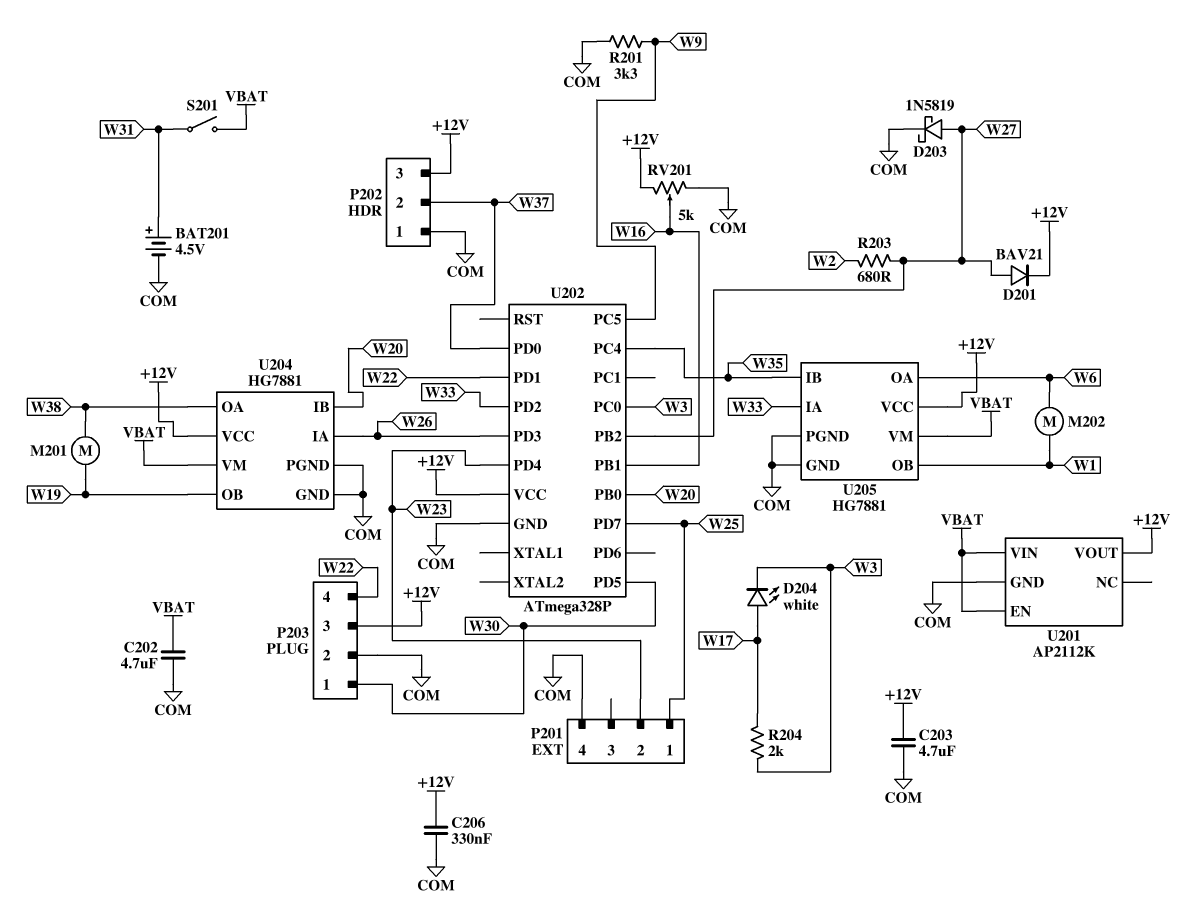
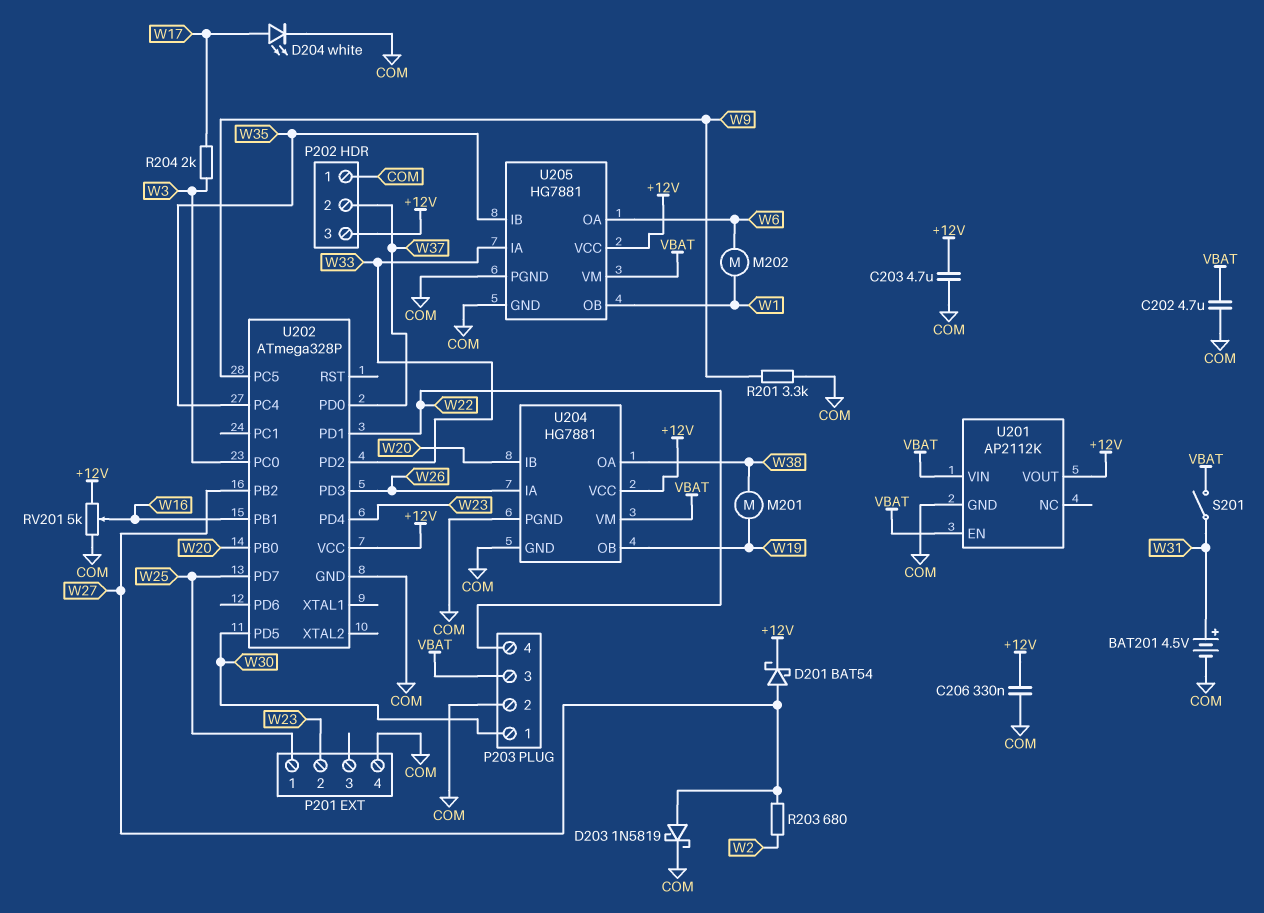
D201: diode BAV21 (A W27, K +12V) -> schottky BAT54 (A W27, K +12V)
D204: LED white (A W17, K W3) -> LED white (A W17, K COM)
P203 pin 3: +12V -> VBAT

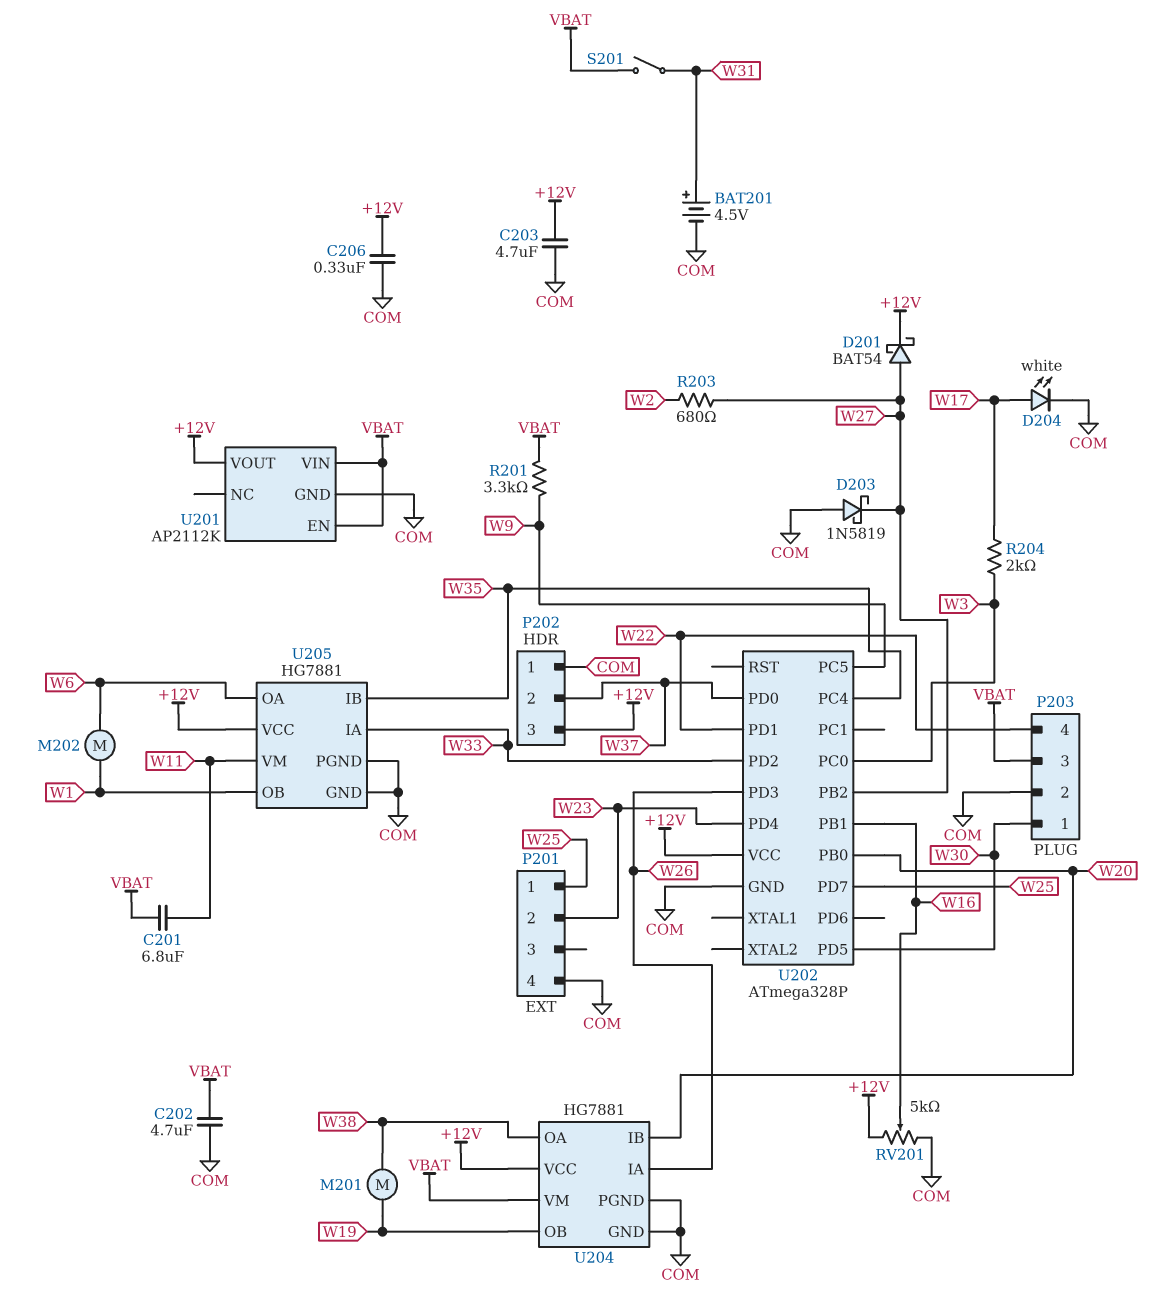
C201: none -> 6.8uF (VBAT, W11)
D203: schottky 1N5819 (A W27, K COM) -> schottky 1N5819 (A COM, K W27)
R201: 3.3k (COM, W9) -> 3.3k (VBAT, W9)
U205 pin VM: VBAT -> W11

